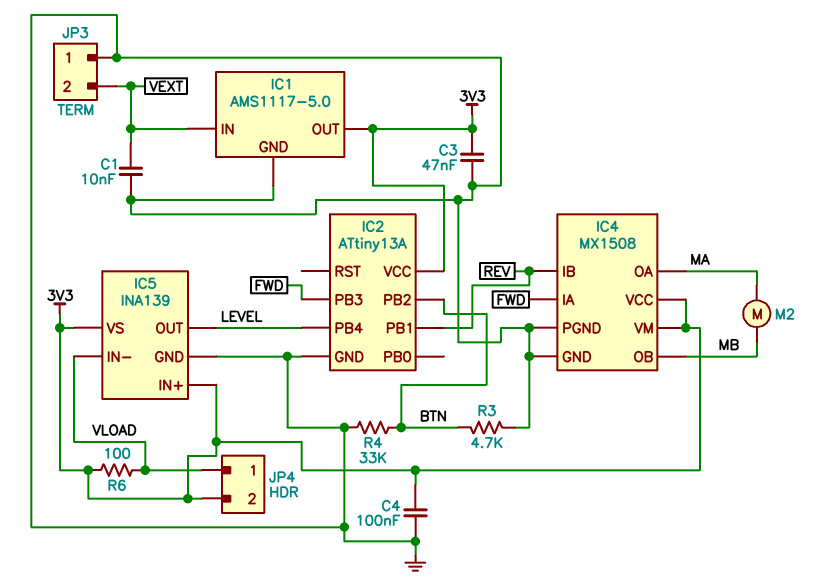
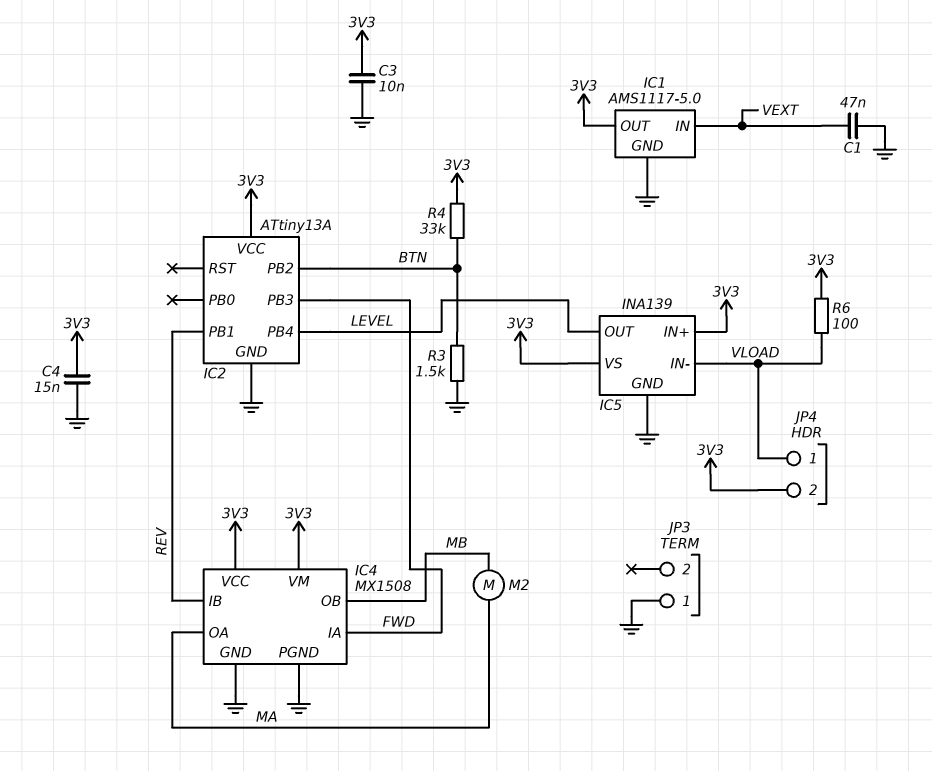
C1: 10nF (GND, VEXT) -> 47nF (GND, VEXT)
C3: 47nF (3V3, GND) -> 10nF (3V3, GND)
C4: 100nF (3V3, GND) -> 15nF (3V3, GND)
JP3 pin 2: VEXT -> none
R3: 4.7k (BTN, GND) -> 1.5k (BTN, GND)
R4: 33k (BTN, GND) -> 33k (3V3, BTN)

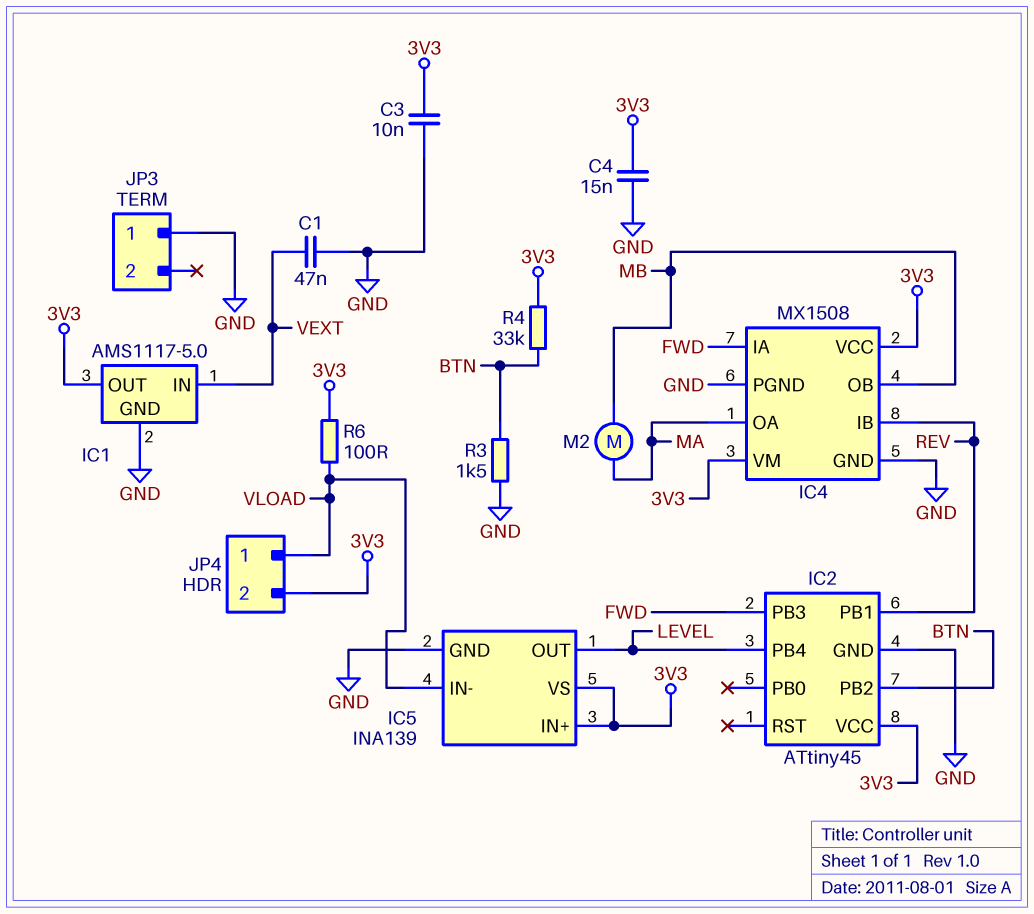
IC2: ATtiny13A -> ATtiny45

